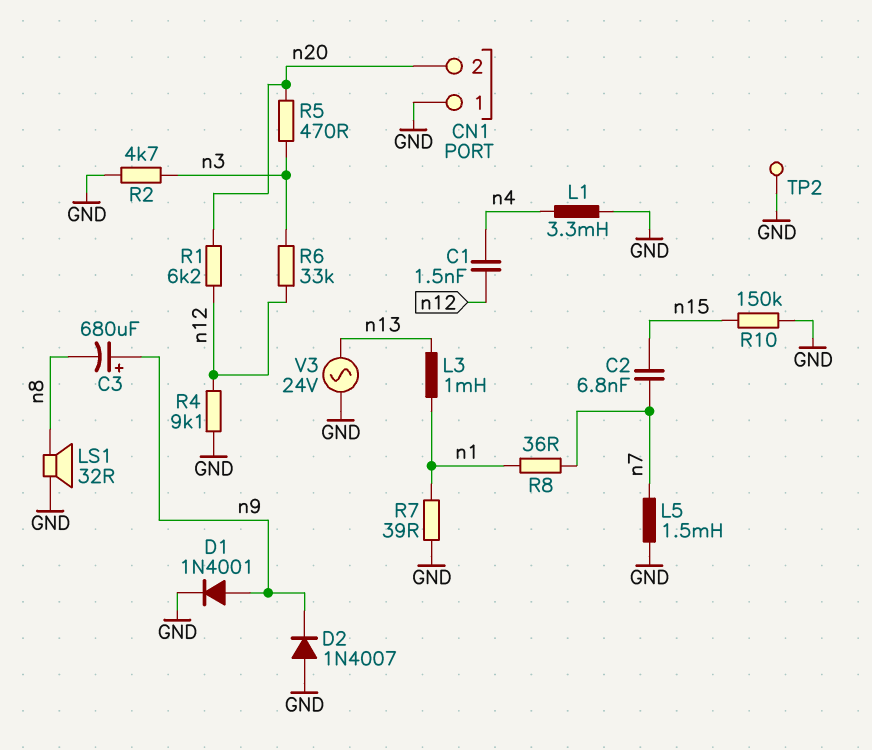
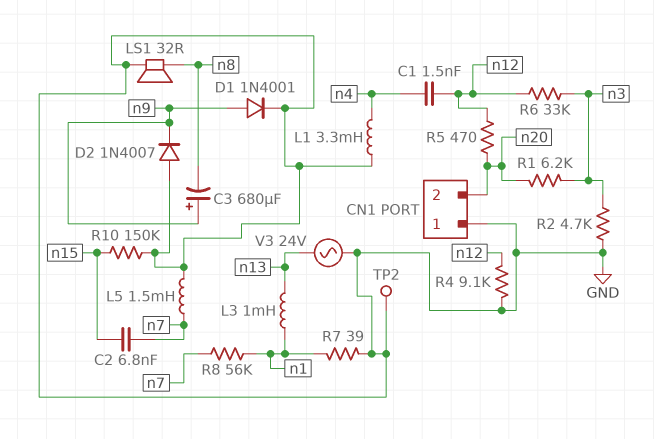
R1: 6.2k (n12, n20) -> 6.2k (n3, n20)
R5: 470 (n3, n20) -> 470 (n12, n20)
R8: 36 (n1, n7) -> 56k (n1, n7)

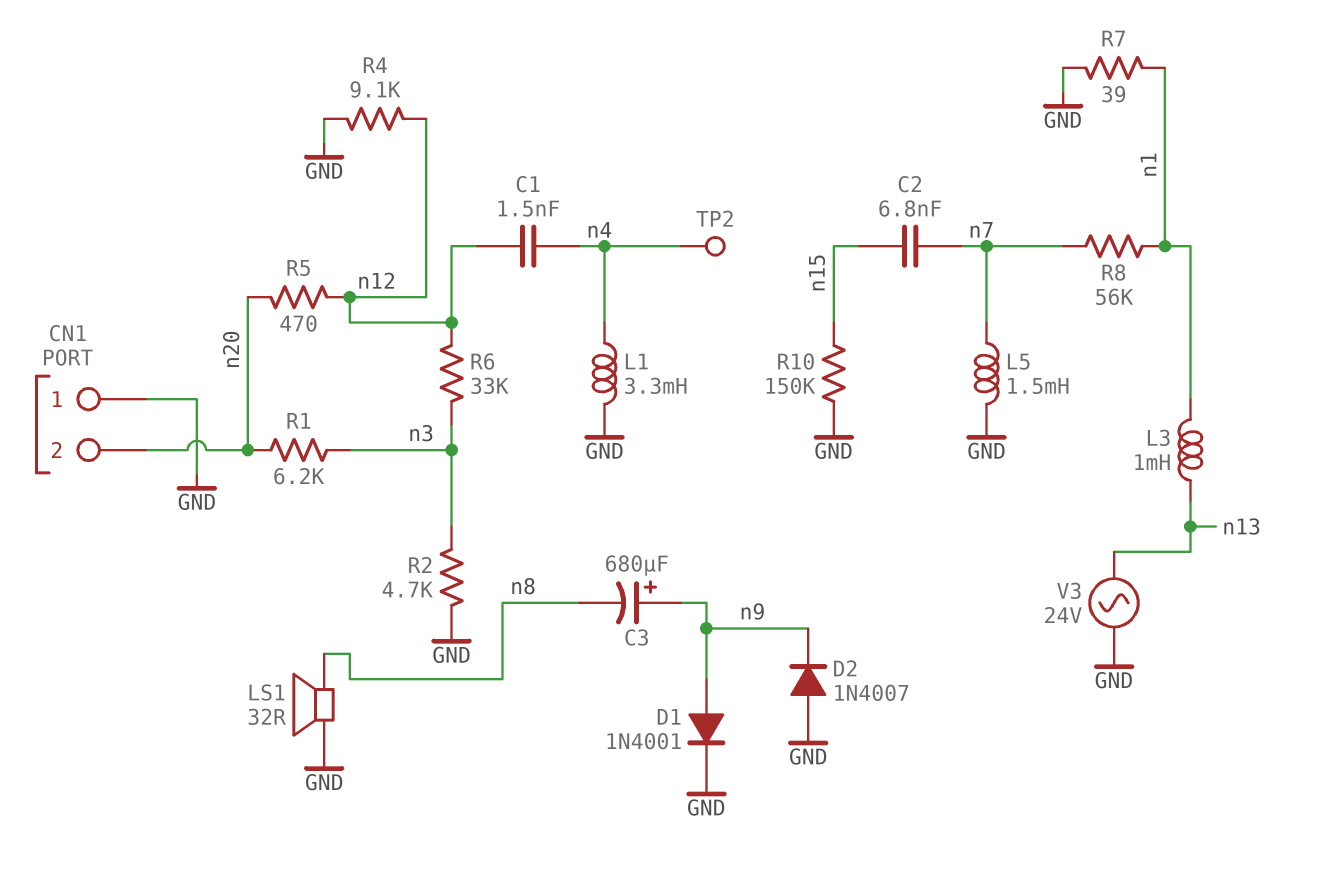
TP2: test point (GND) -> test point (n4)

